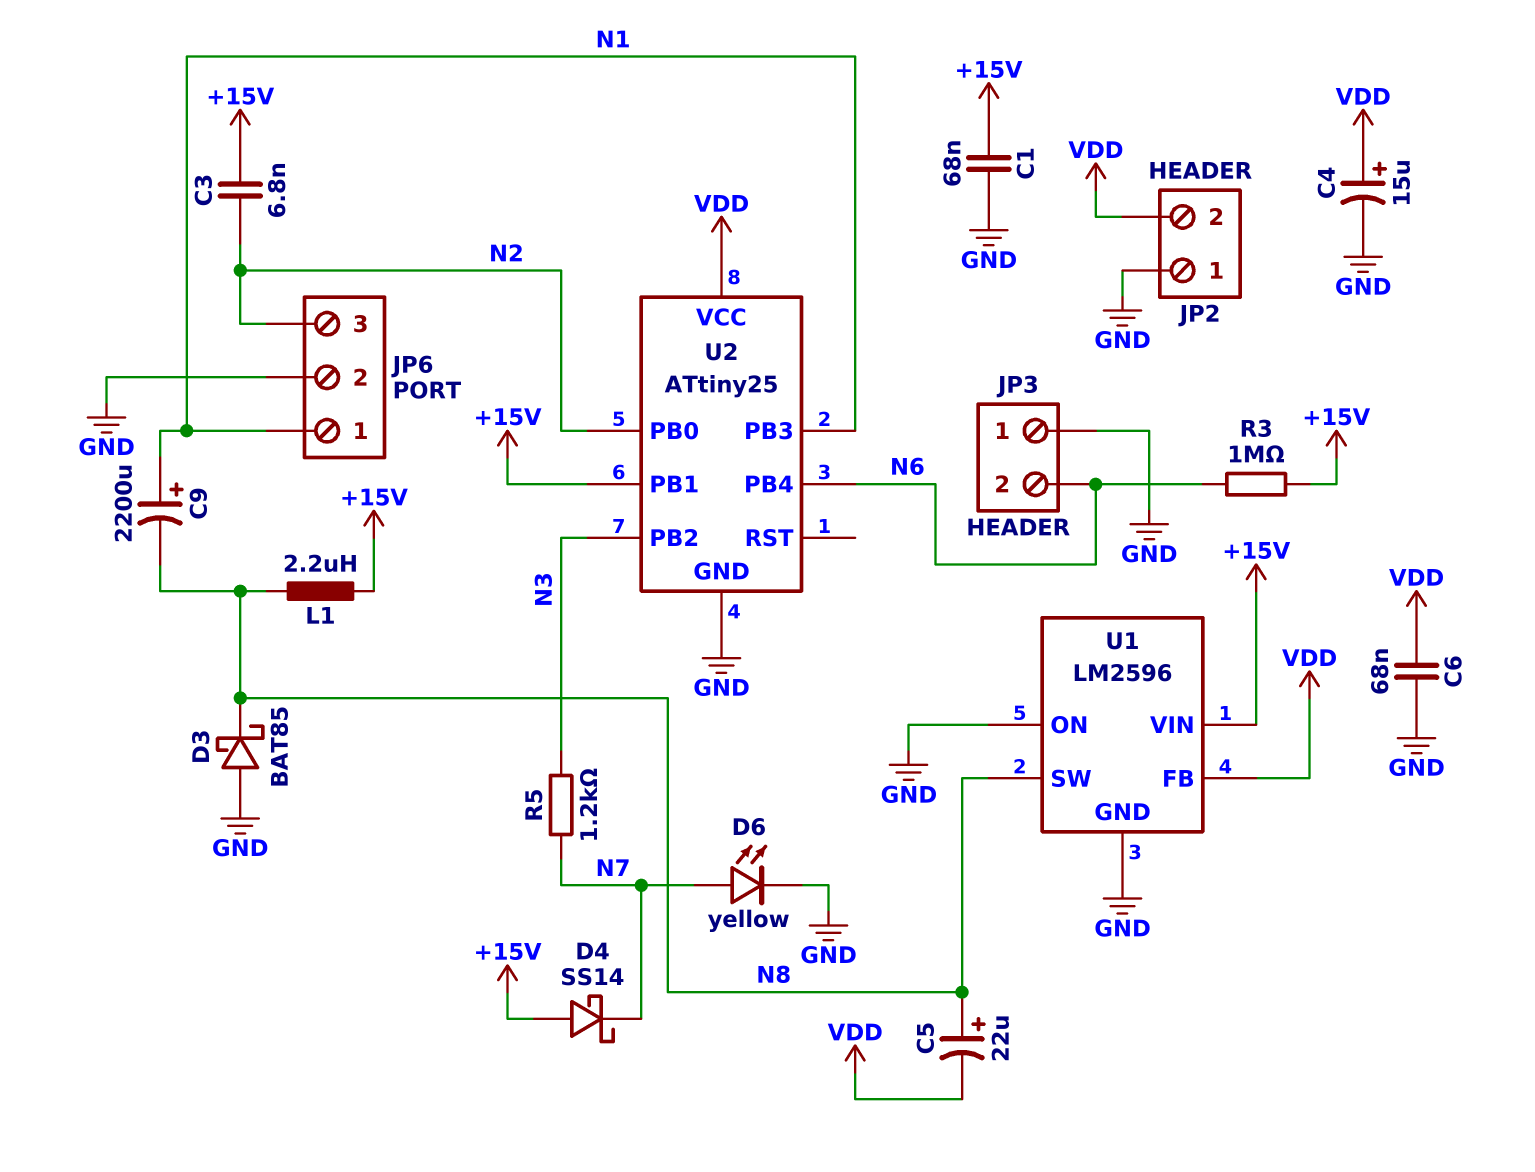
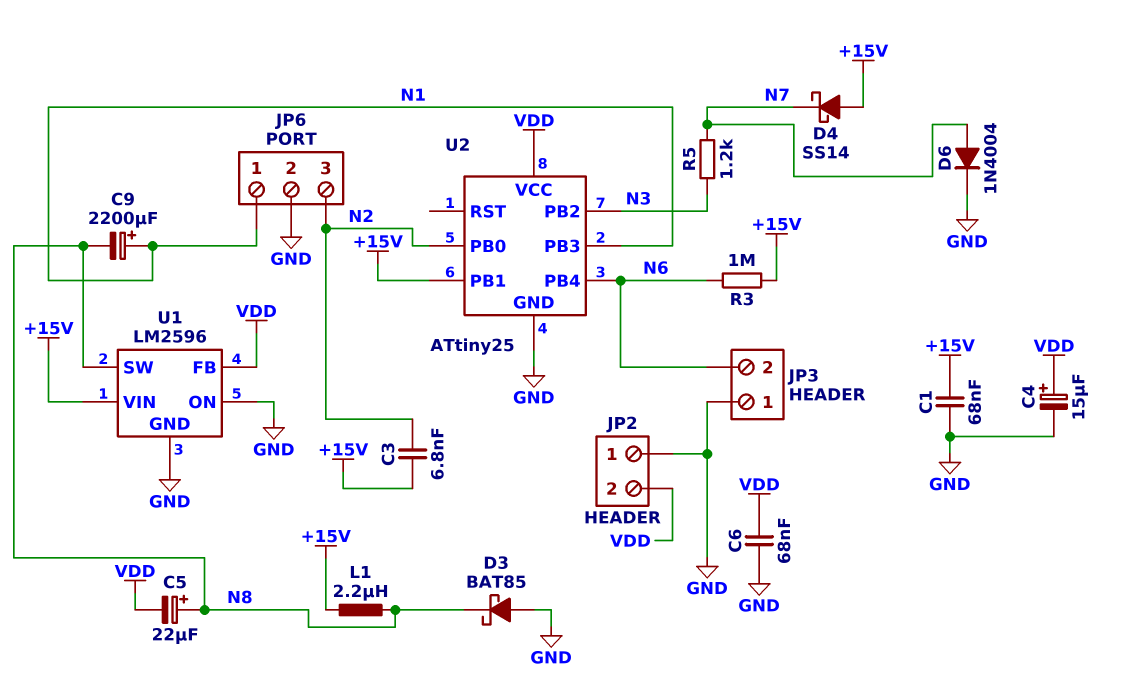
D6: LED yellow (A N7, K GND) -> diode 1N4004 (A N7, K GND)

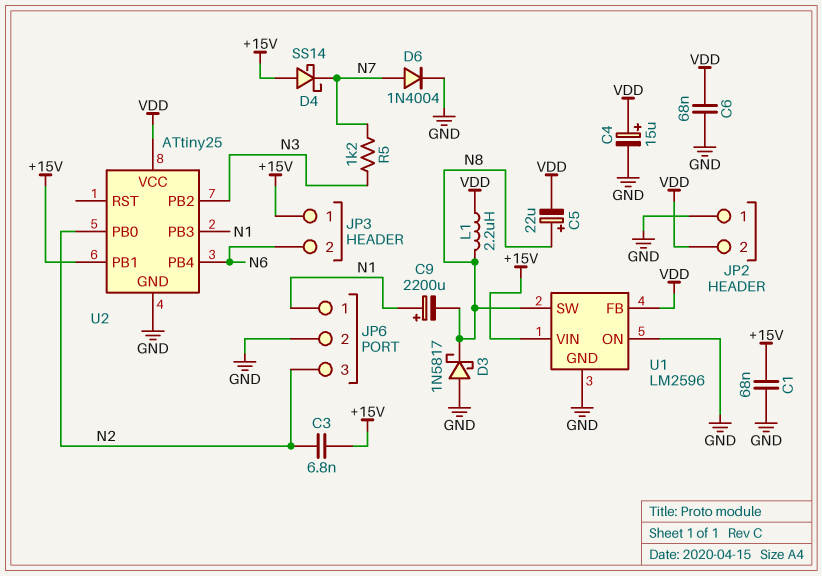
D3: schottky BAT85 (A GND, K N8) -> schottky 1N5817 (A GND, K N8)
JP3 pin 1: GND -> +15V
L1: 2.2uH (+15V, N8) -> 2.2uH (N8, VDD)
R3: 1M (+15V, N6) -> none

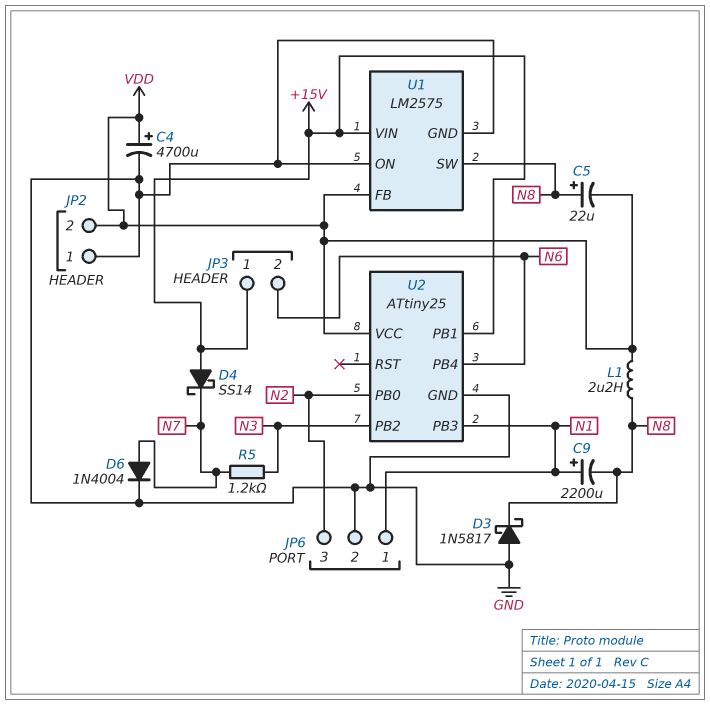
C1: 68nF (+15V, GND) -> none
C3: 6.8nF (+15V, N2) -> none
C4: 15uF (plus VDD, minus GND) -> 4700uF (plus VDD, minus GND)
C6: 68nF (GND, VDD) -> none
U1: LM2596 -> LM2575

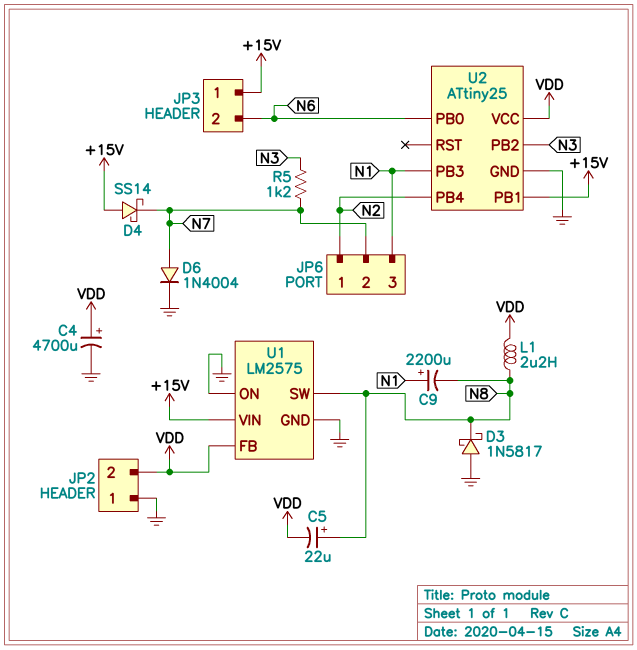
JP6 pin 1: N1 -> N2
JP6 pin 2: GND -> N7
JP6 pin 3: N2 -> N1
U2 pin PB0: N2 -> N6
U2 pin PB4: N6 -> N2

